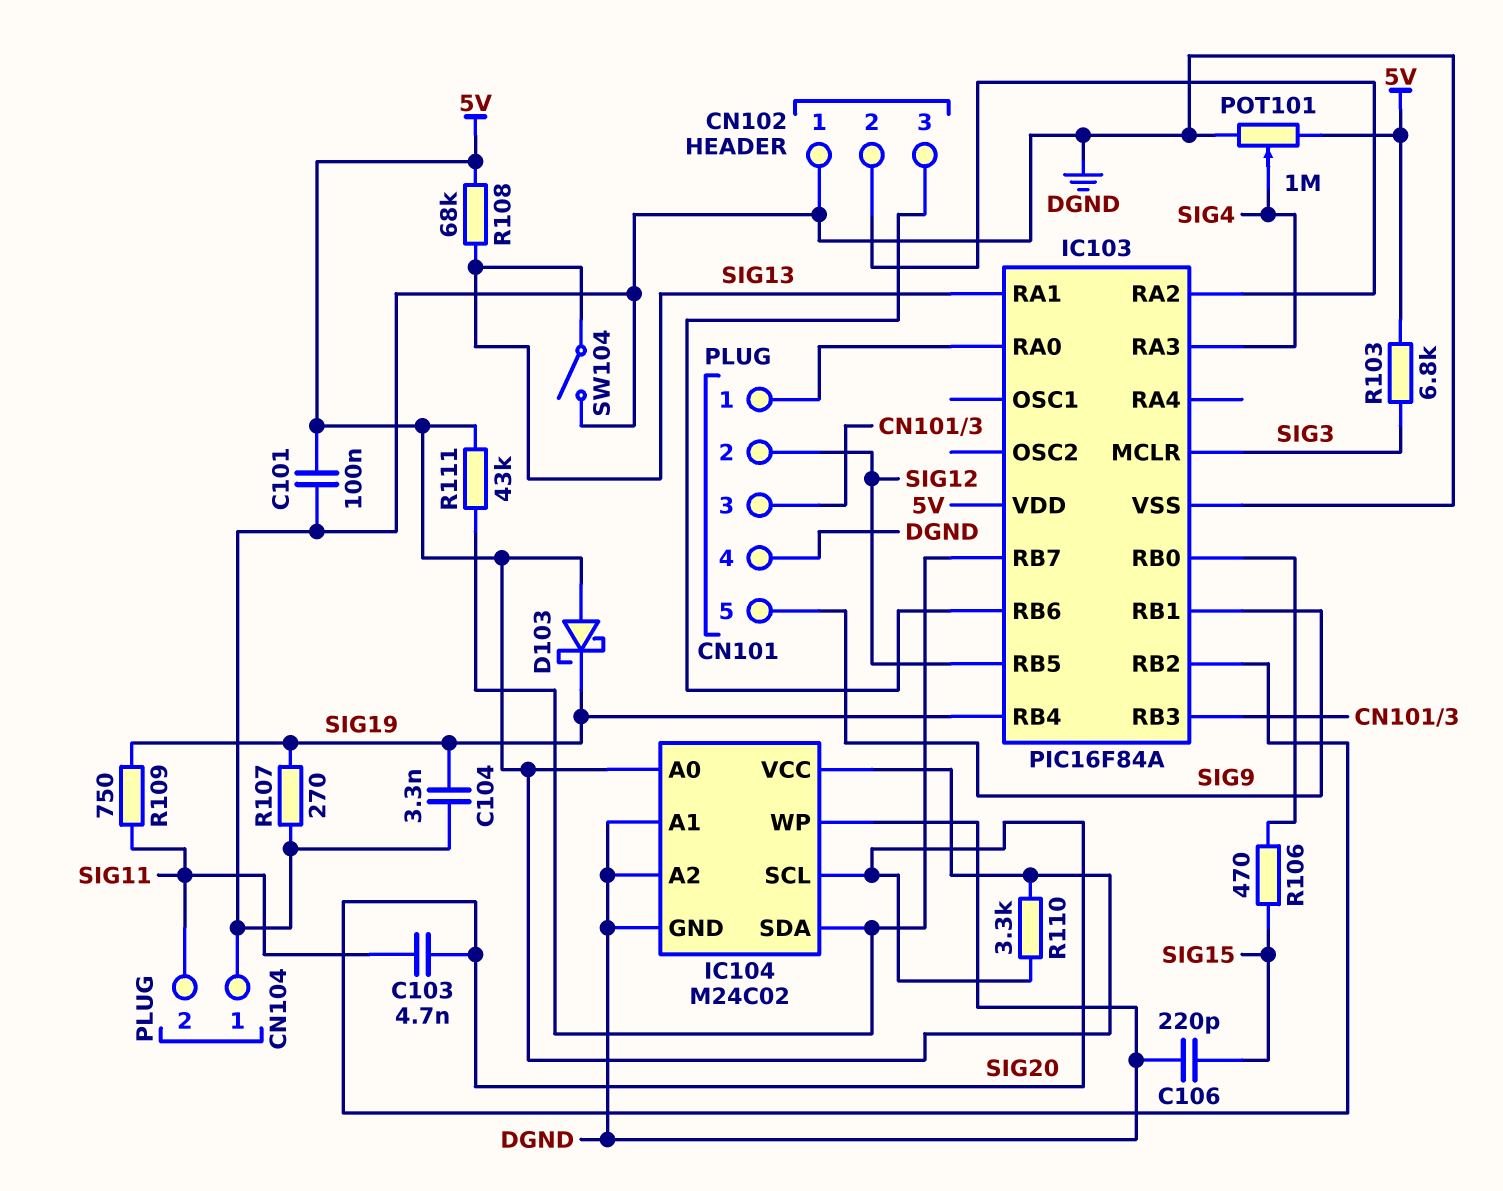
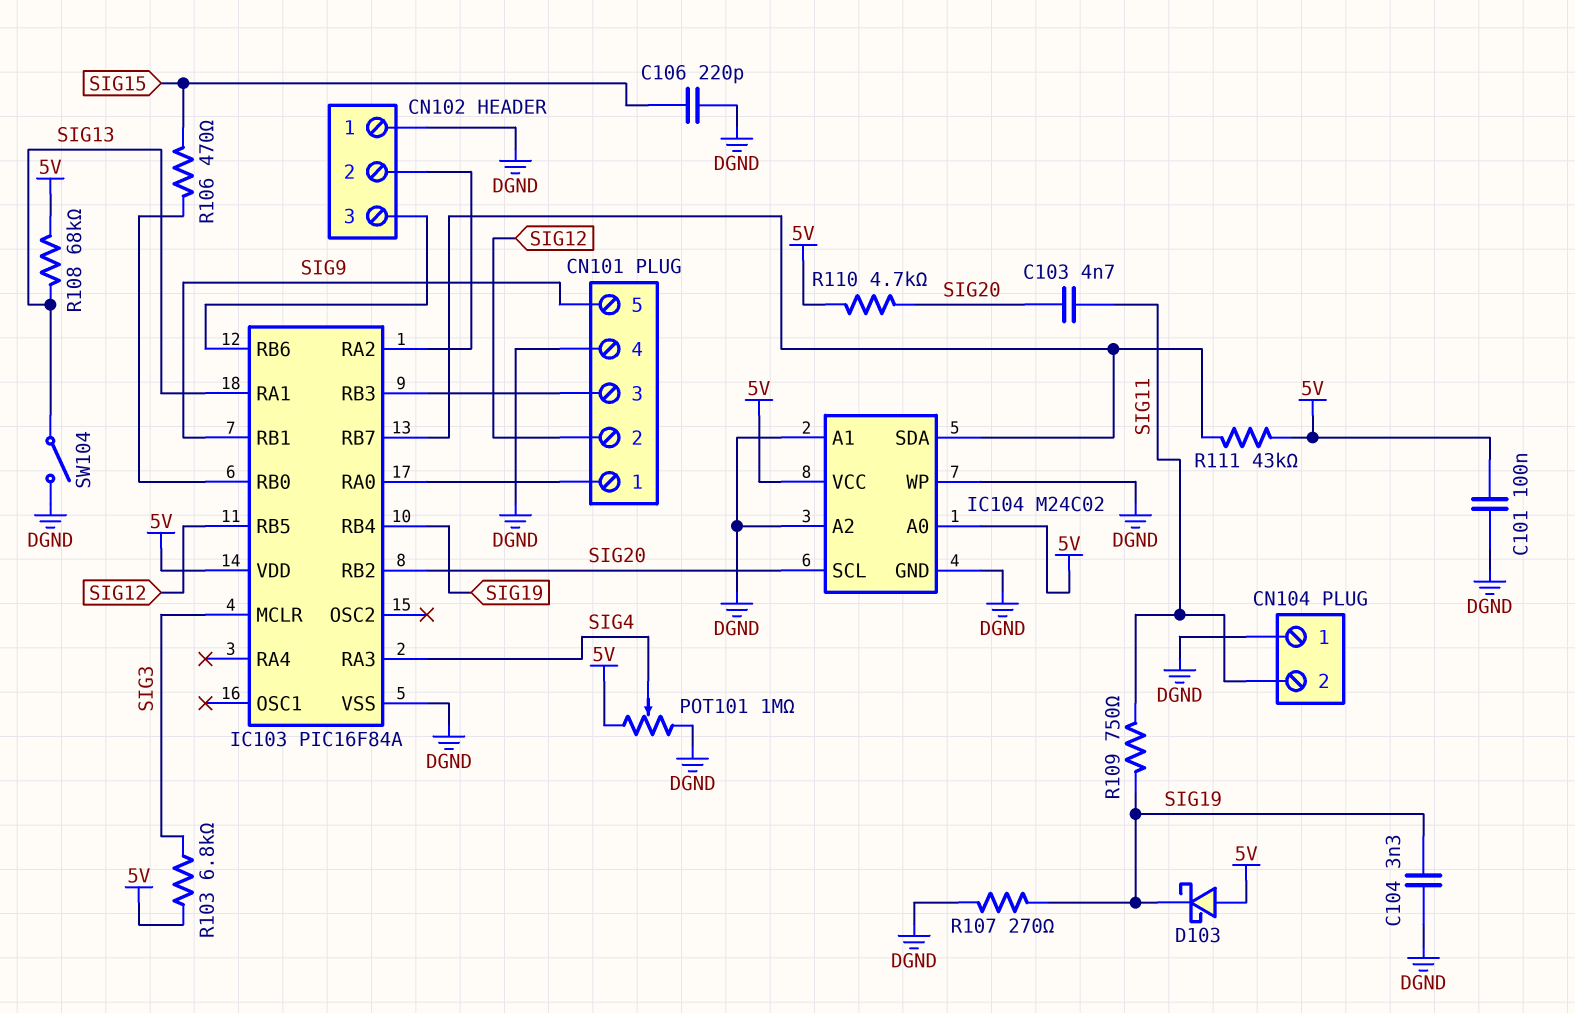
R110: 3.3k (5V, SIG20) -> 4.7k (5V, SIG20)

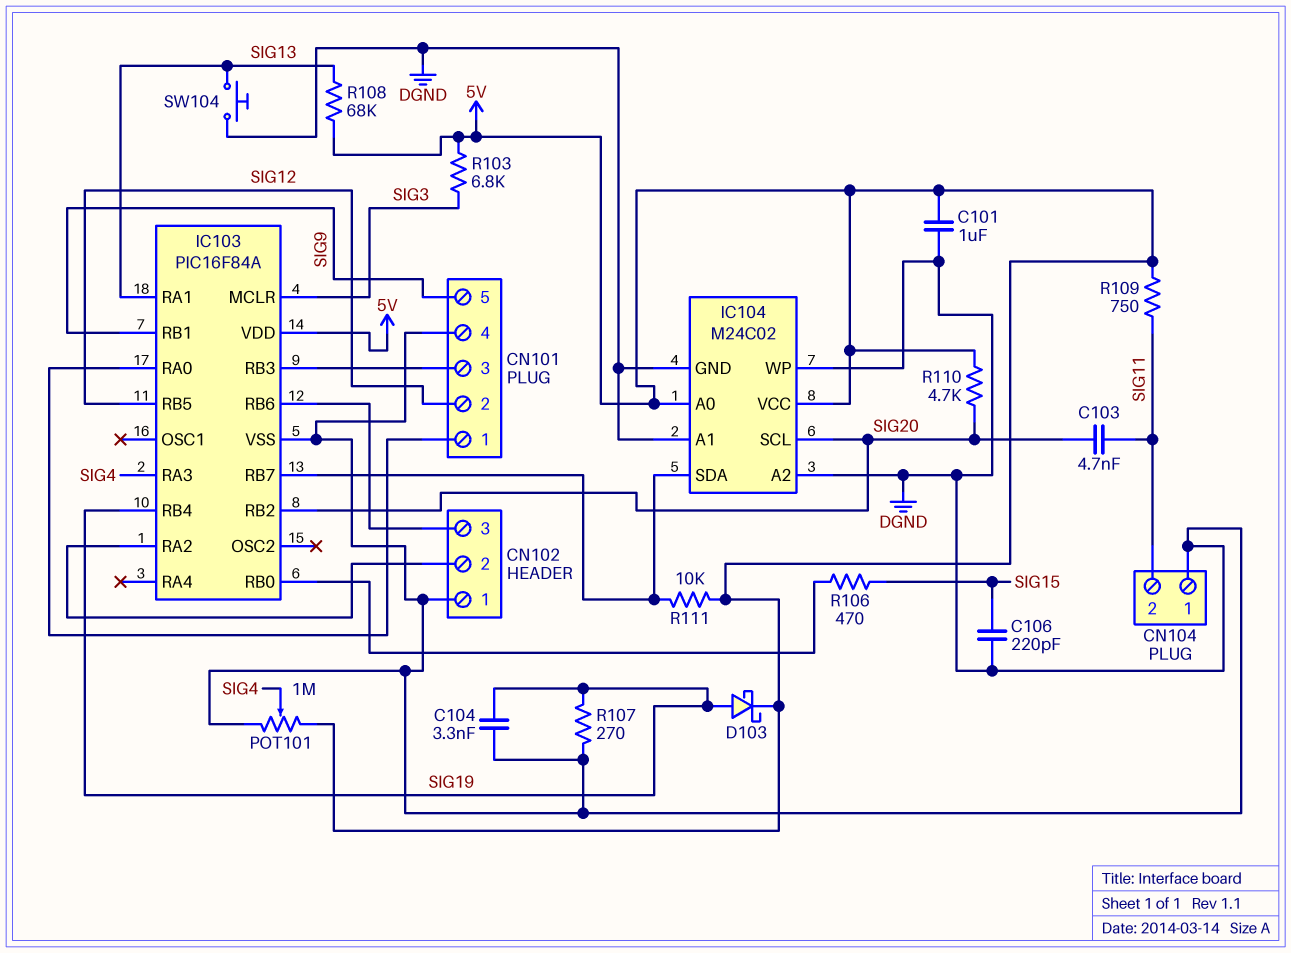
C101: 100nF (5V, DGND) -> 1uF (5V, DGND)
D103: schottky (A 5V, K SIG19) -> schottky (A SIG19, K 5V)
R109: 750 (SIG11, SIG19) -> 750 (5V, SIG11)
R111: 43k (5V, IC103/RB7) -> 10k (5V, IC103/RB7)
SW104: switch (DGND, SIG13) -> button (DGND, SIG13)

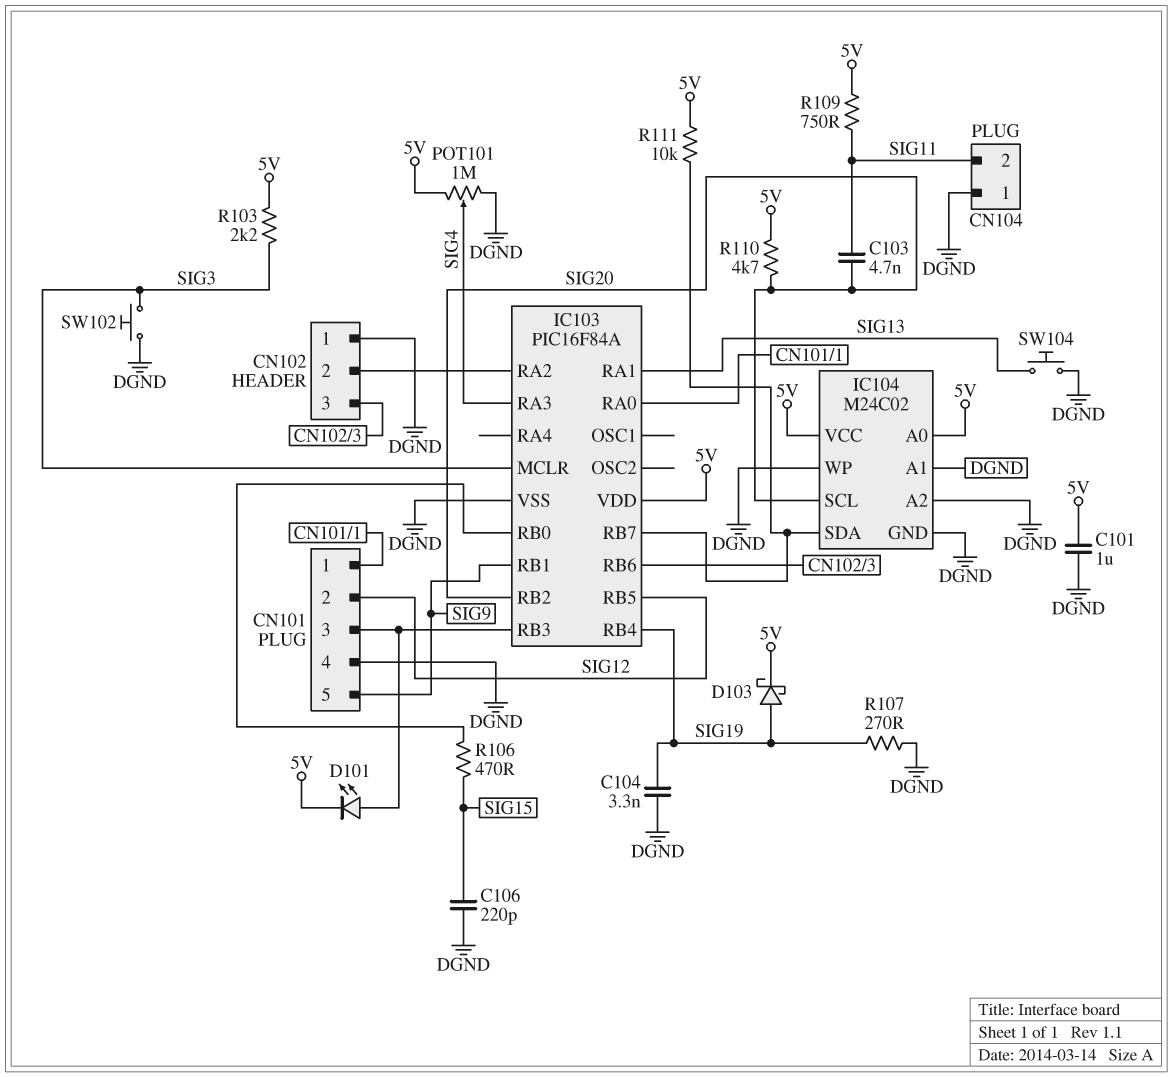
D101: none -> LED (A CN101/3, K 5V)
R103: 6.8k (5V, SIG3) -> 2.2k (5V, SIG3)
R108: 68k (5V, SIG13) -> none
SW102: none -> button (DGND, SIG3)

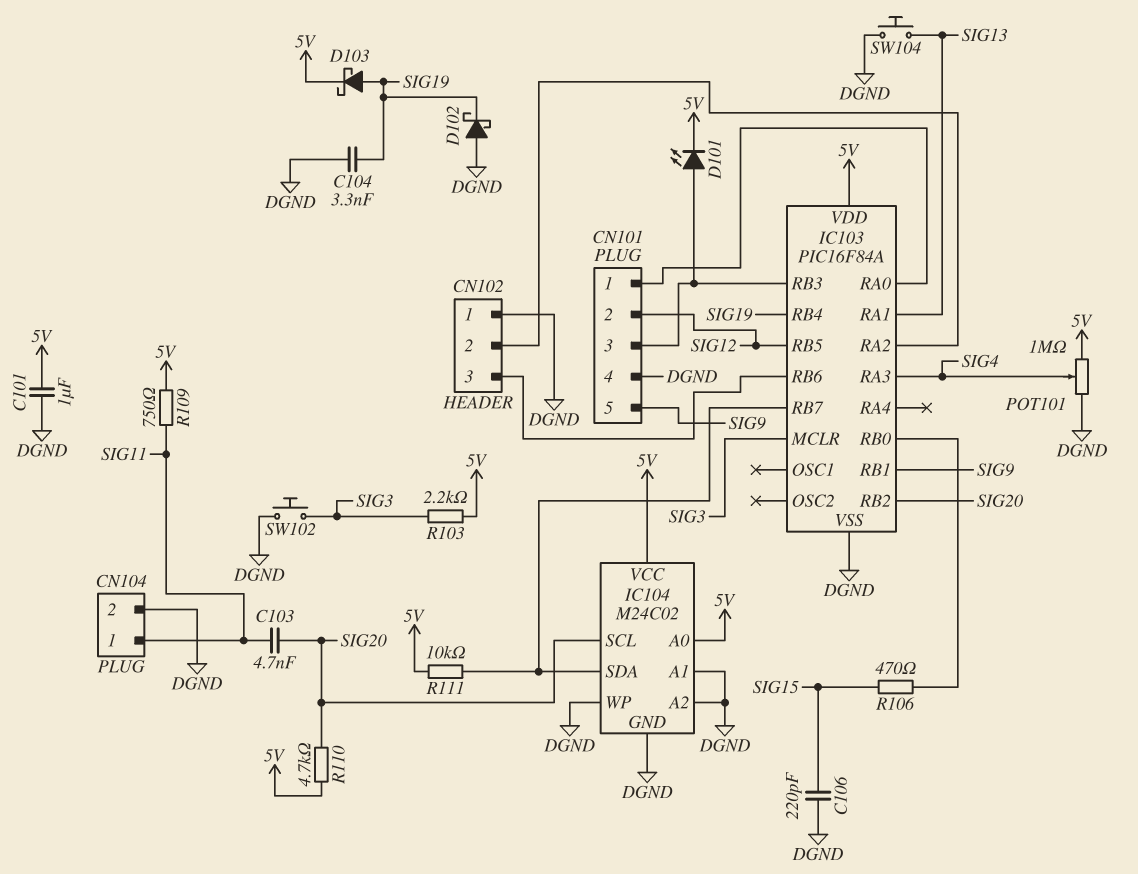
CN104 pin 1: DGND -> SIG11
CN104 pin 2: SIG11 -> DGND
D102: none -> schottky (A DGND, K SIG19)
R107: 270 (DGND, SIG19) -> none

